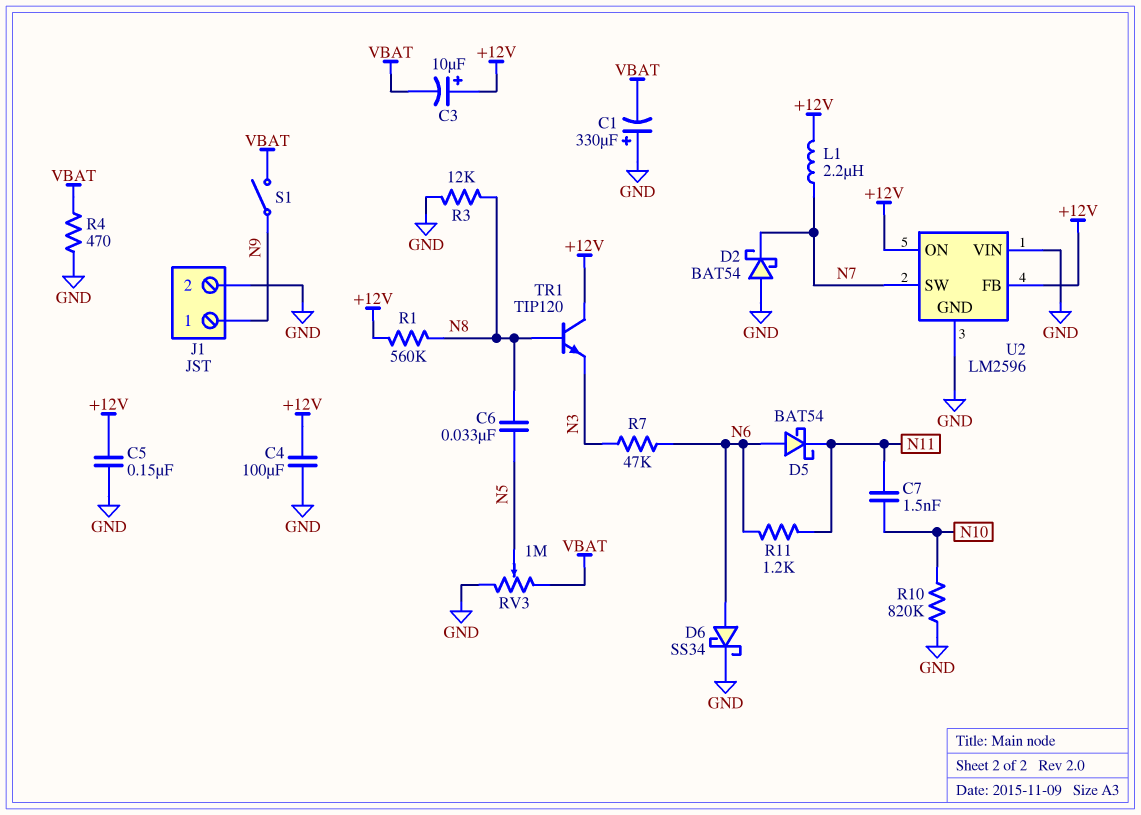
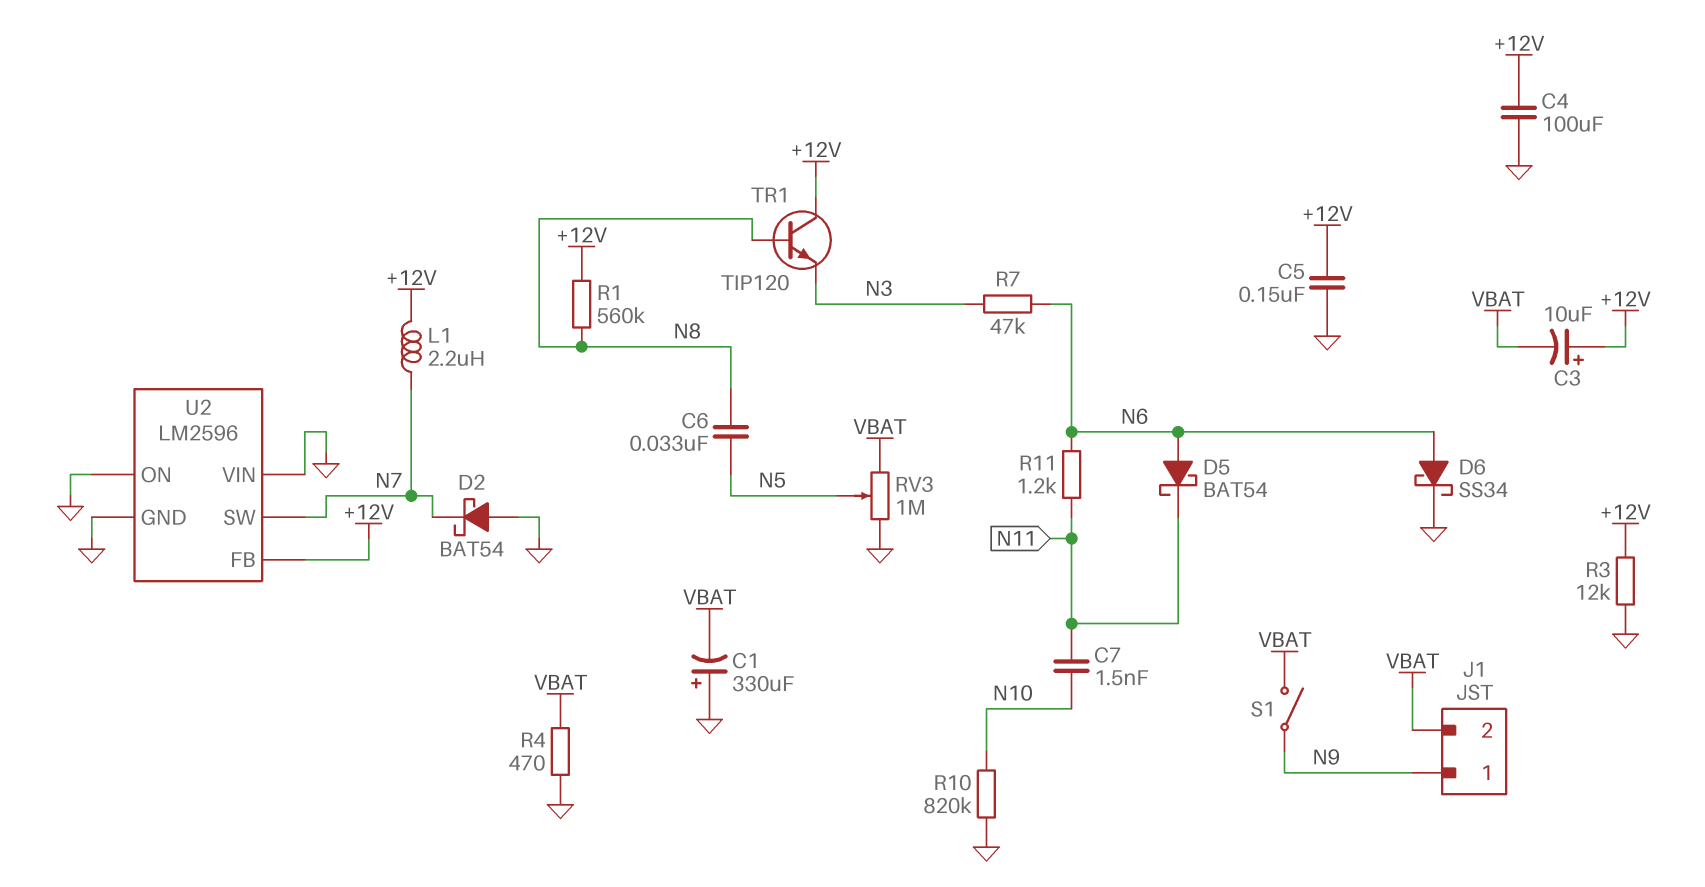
J1 pin 2: GND -> VBAT
R3: 12k (GND, N8) -> 12k (+12V, GND)
U2 pin ON: +12V -> GND

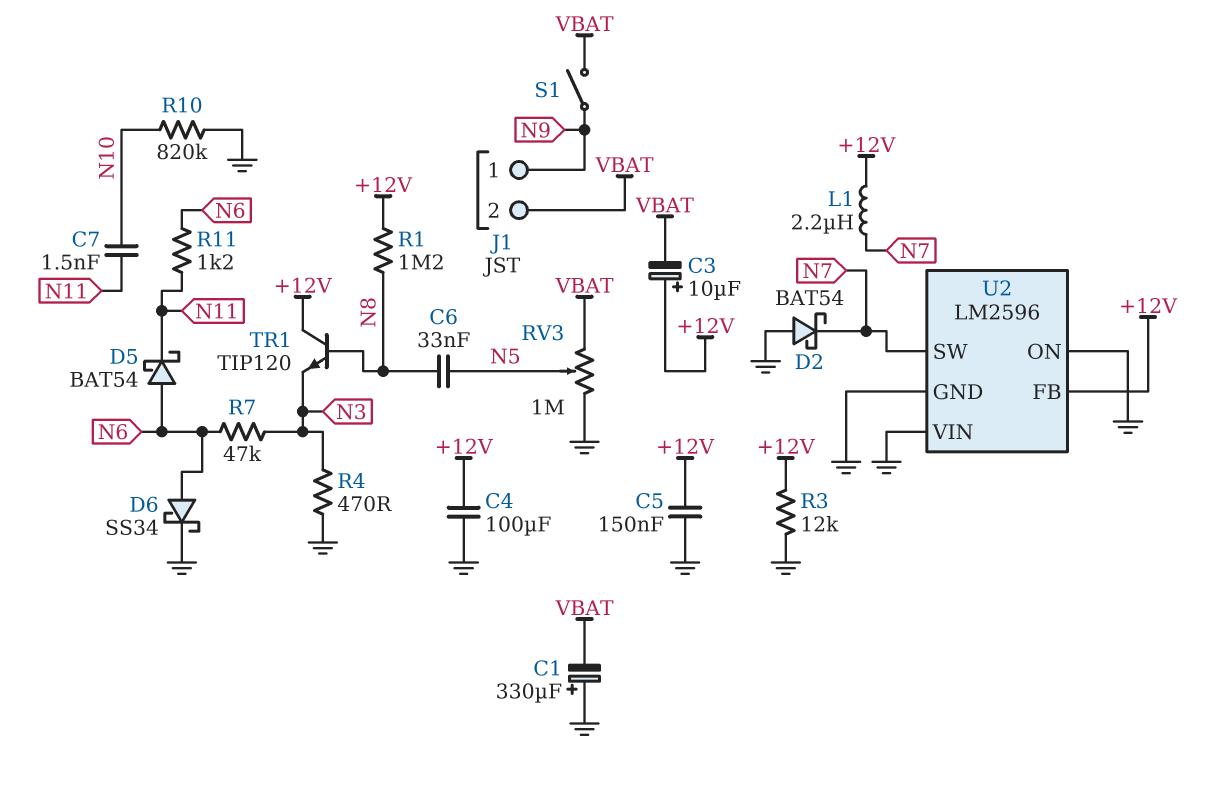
R1: 560k (+12V, N8) -> 1.2M (+12V, N8)
R4: 470 (GND, VBAT) -> 470 (GND, N3)

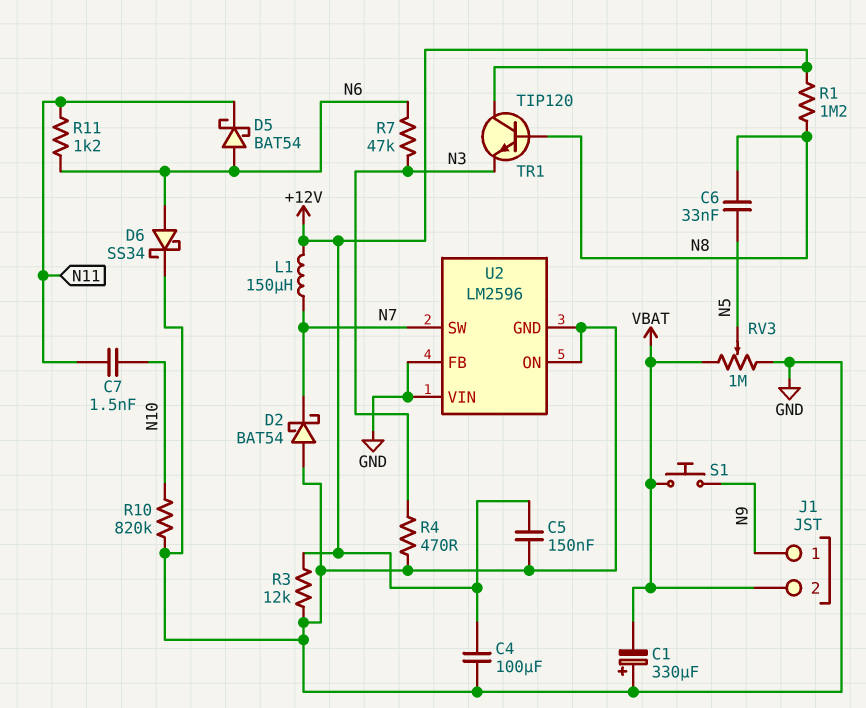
C3: 10uF (plus +12V, minus VBAT) -> none
L1: 2.2uH (+12V, N7) -> 150uH (+12V, N7)
S1: switch (N9, VBAT) -> button (N9, VBAT)
U2 pin FB: +12V -> GND

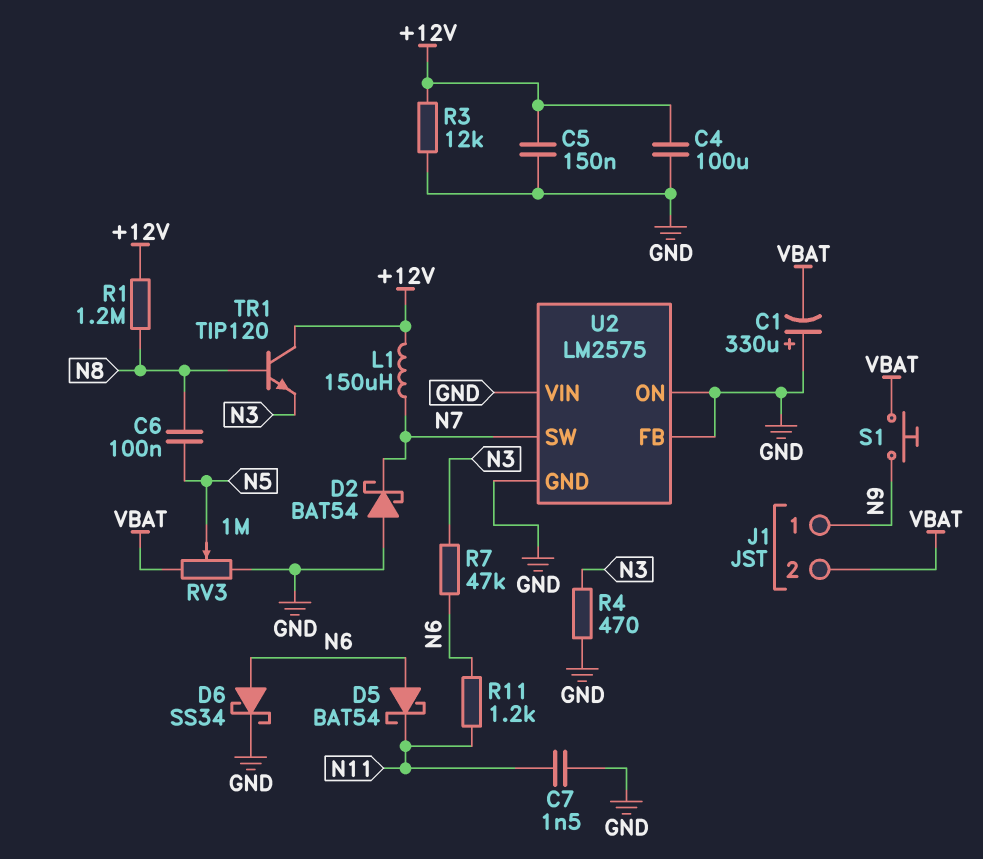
C6: 33nF (N5, N8) -> 100nF (N5, N8)
C7: 1.5nF (N10, N11) -> 1.5nF (GND, N11)
R10: 820k (GND, N10) -> none
U2: LM2596 -> LM2575

